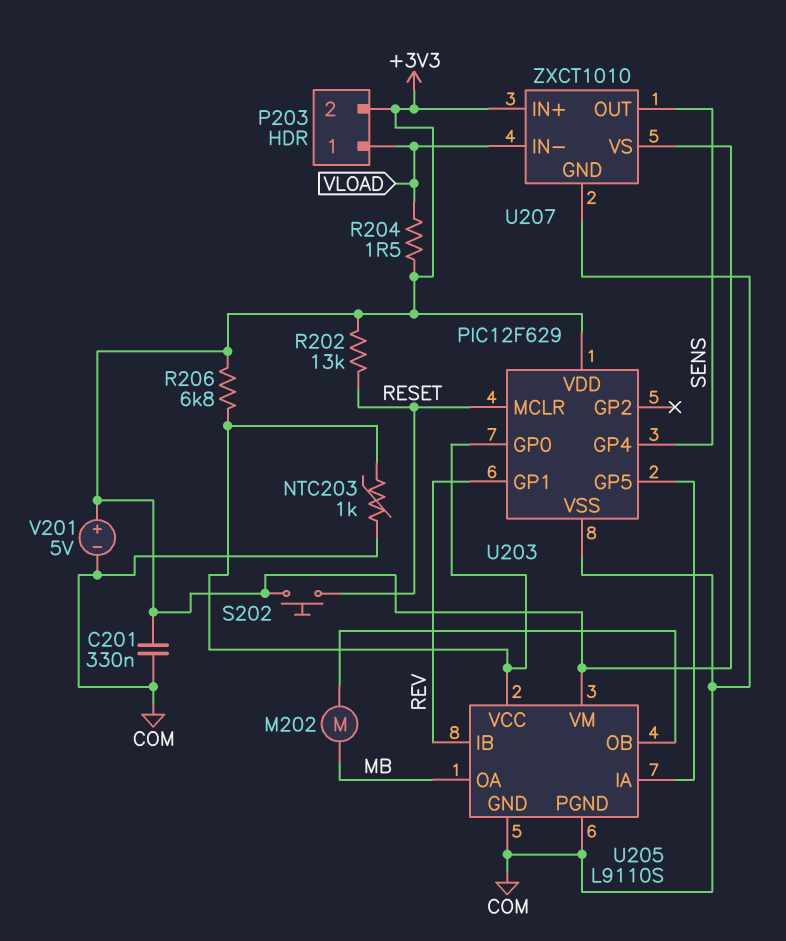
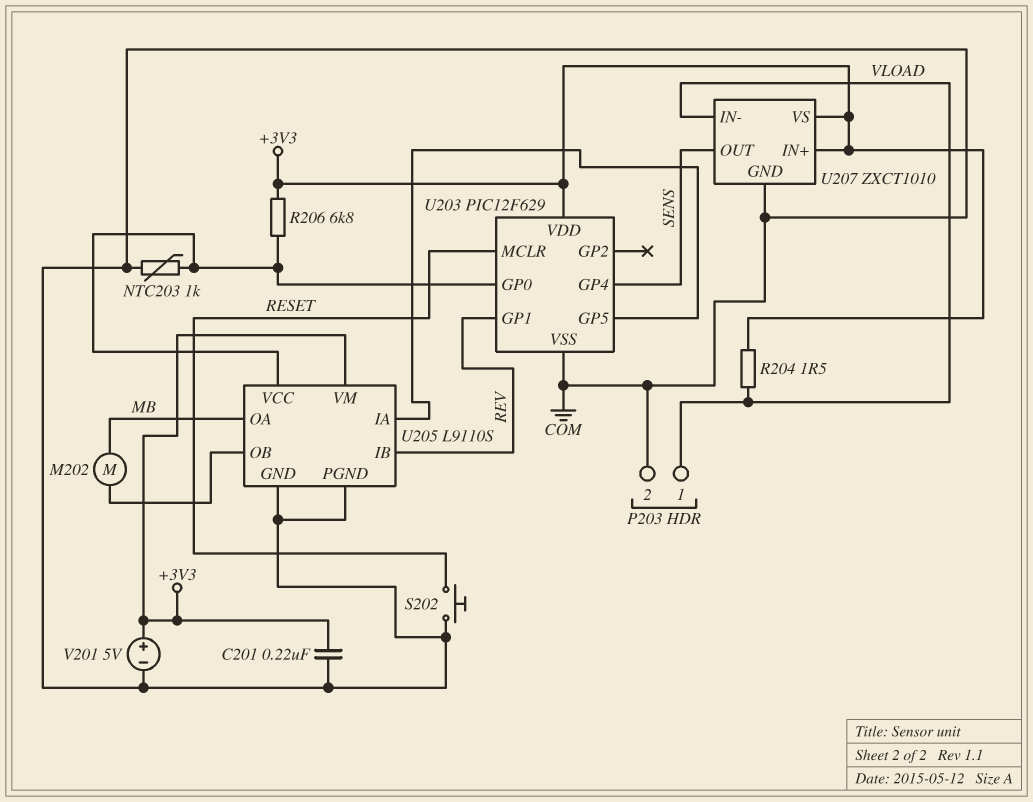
C201: 330nF (+3V3, COM) -> 220nF (+3V3, COM)
P203 pin 2: +3V3 -> COM
R202: 13k (+3V3, RESET) -> none
S202: button (+3V3, RESET) -> button (COM, RESET)

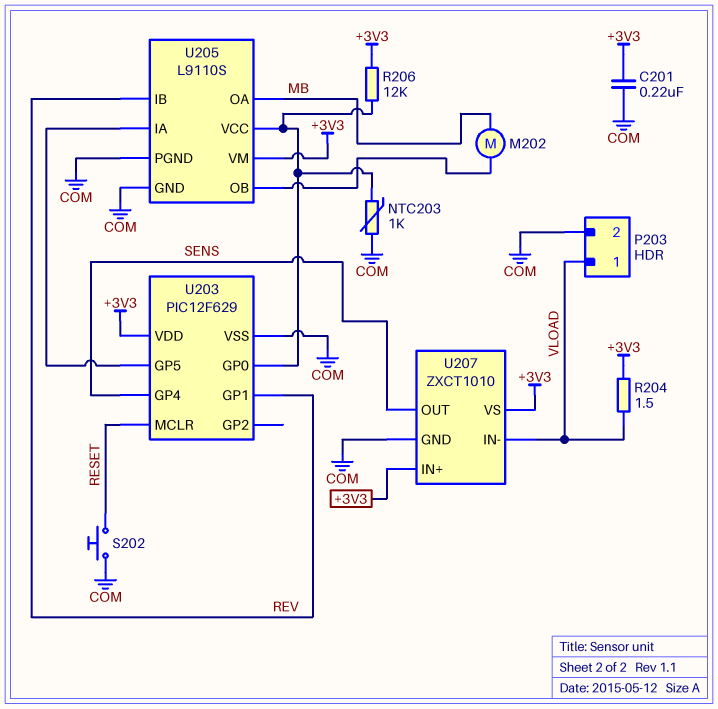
R206: 6.8k (+3V3, U203/GP0) -> 12k (+3V3, U203/GP0)
V201: 5V (plus +3V3, minus COM) -> none

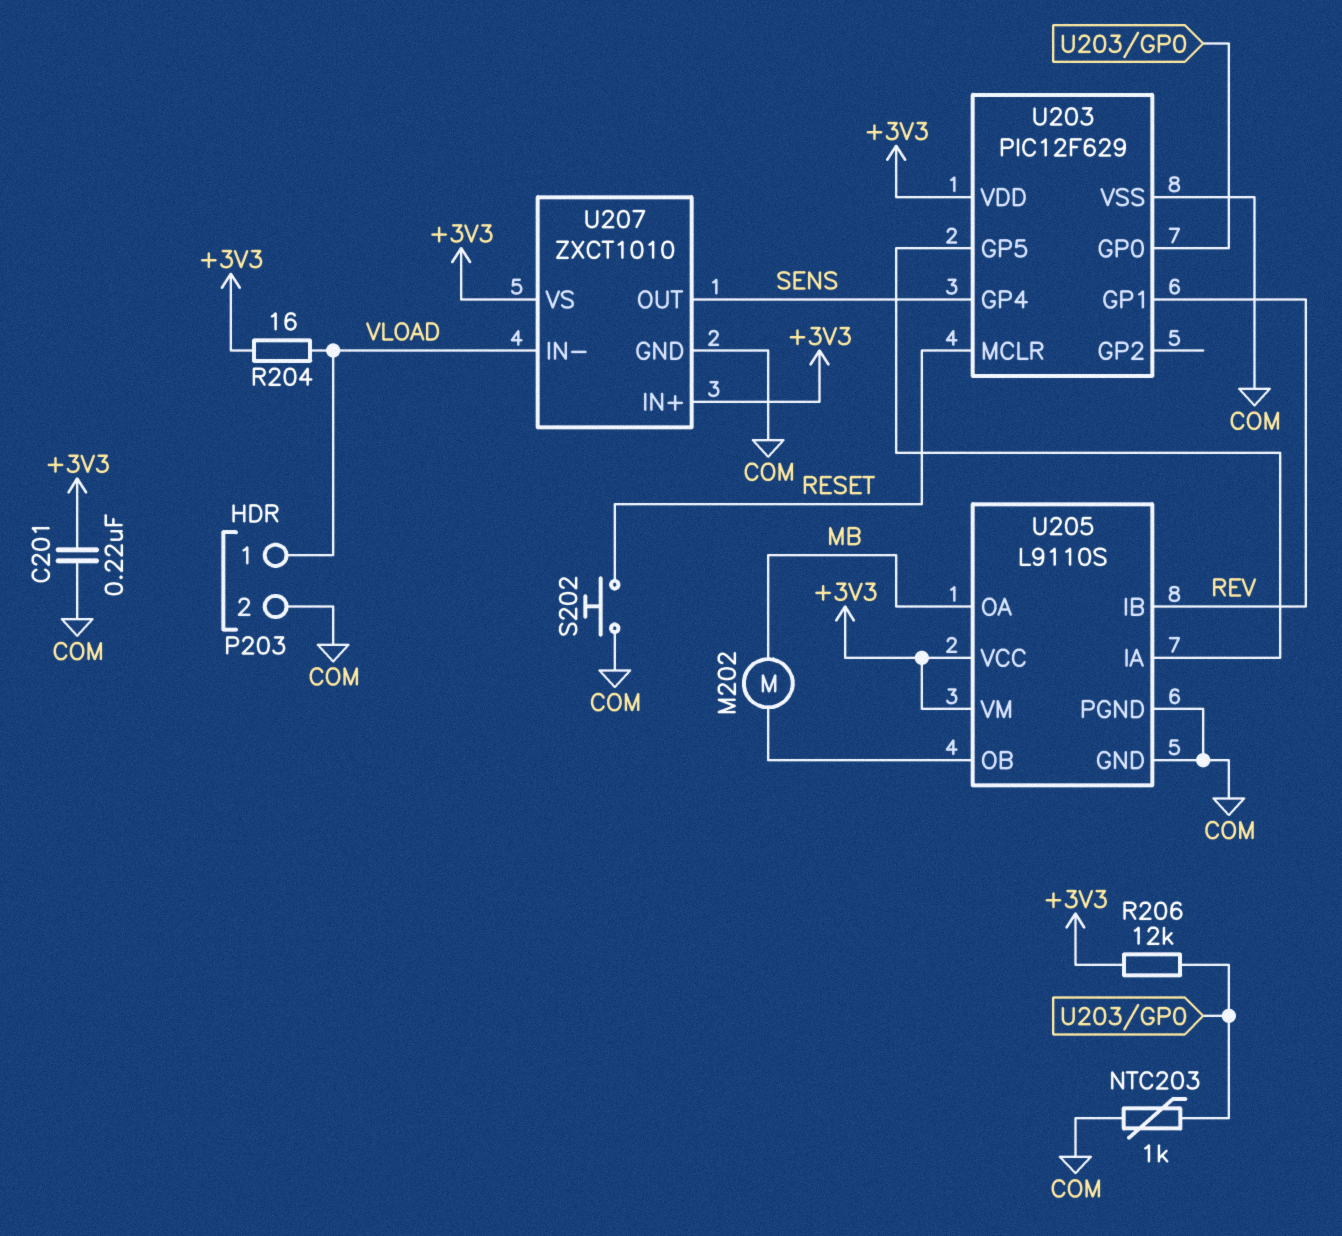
R204: 1.5 (+3V3, VLOAD) -> 16 (+3V3, VLOAD)
U205 pin VCC: U203/GP0 -> +3V3

